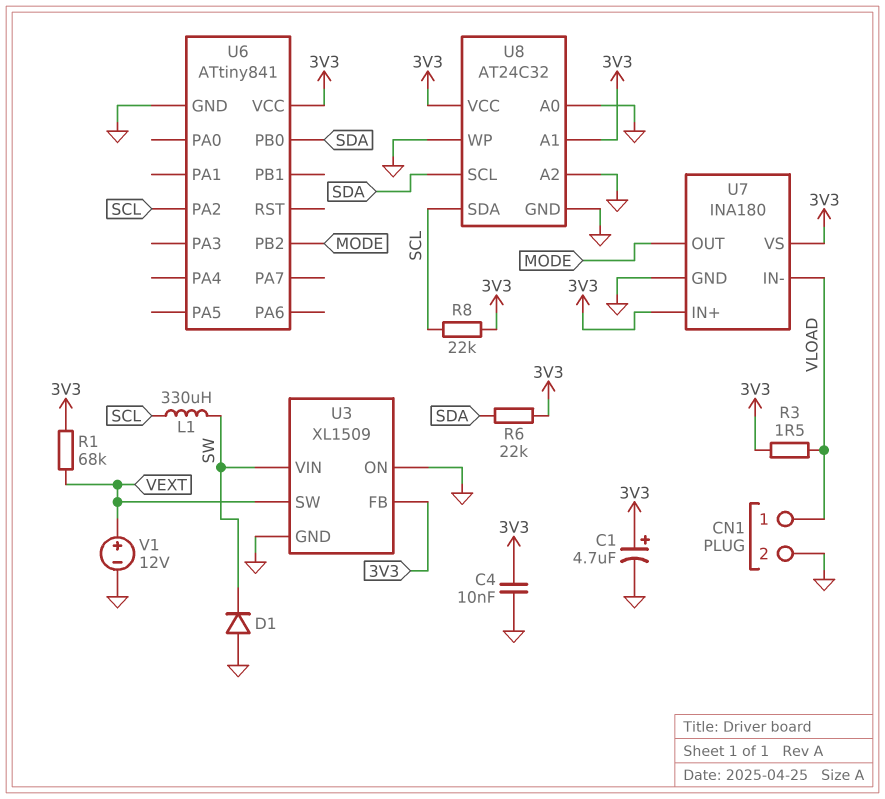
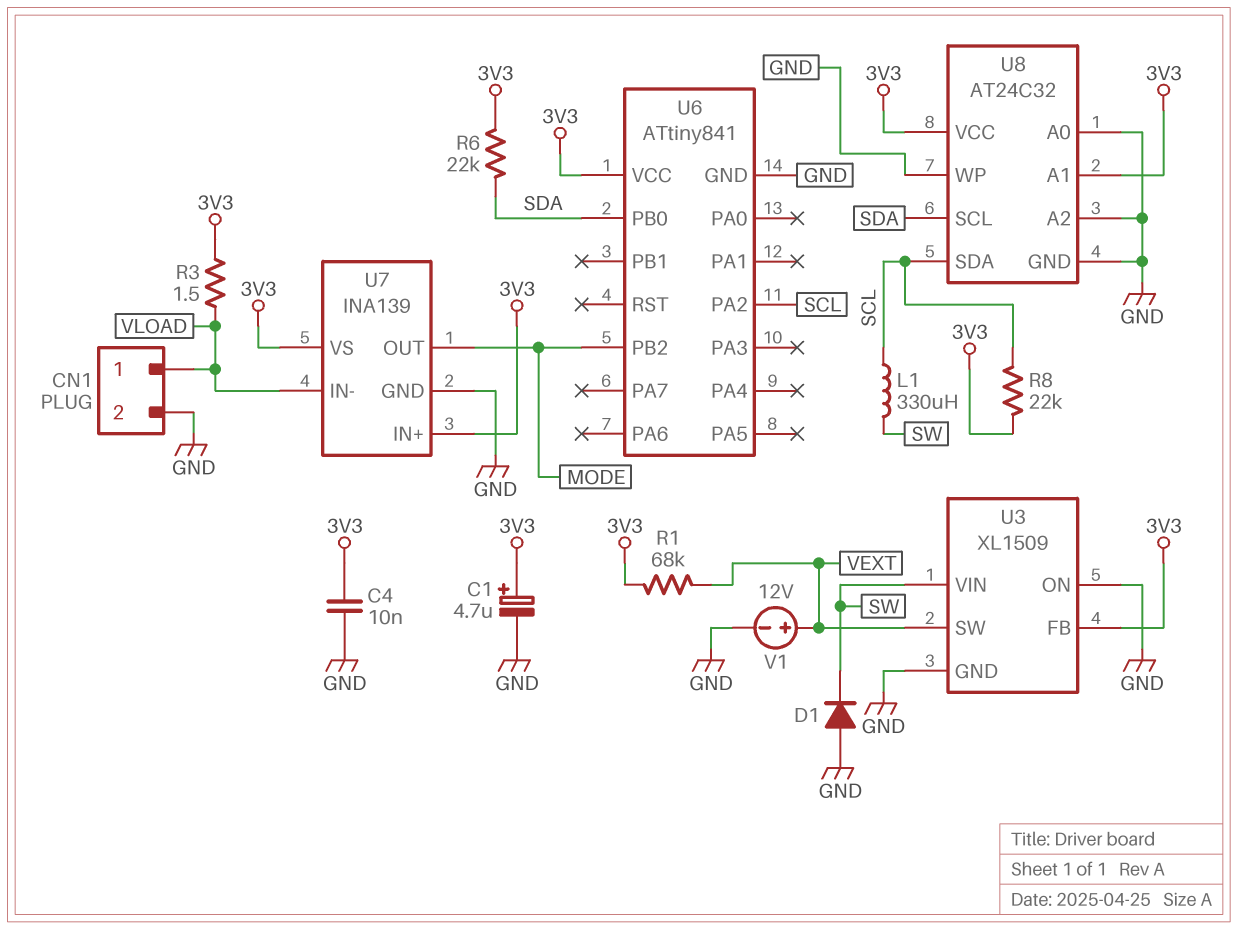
U7: INA180 -> INA139

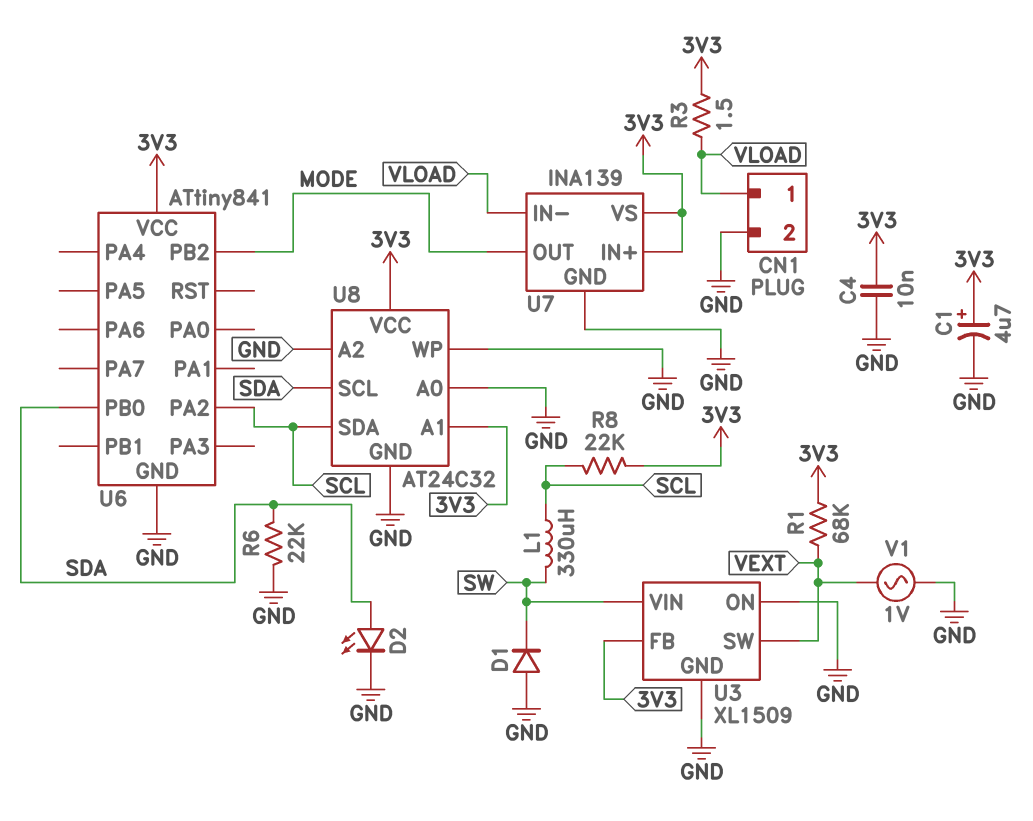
D2: none -> LED (A SDA, K GND)
R6: 22k (3V3, SDA) -> 22k (GND, SDA)
V1: 12V (plus VEXT, minus GND) -> AC 1V (GND, VEXT)

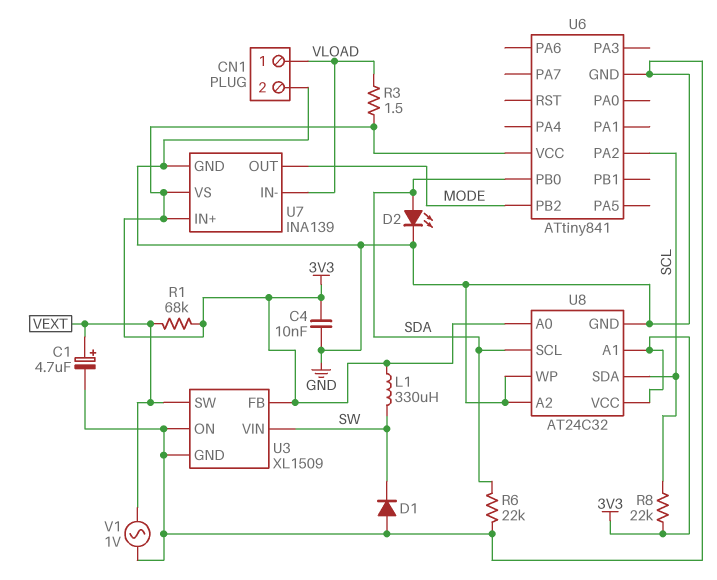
C1: 4.7uF (plus 3V3, minus GND) -> 4.7uF (plus VEXT, minus GND)
L1: 330uH (SCL, SW) -> 330uH (3V3, SW)
U8 pin A0: GND -> 3V3

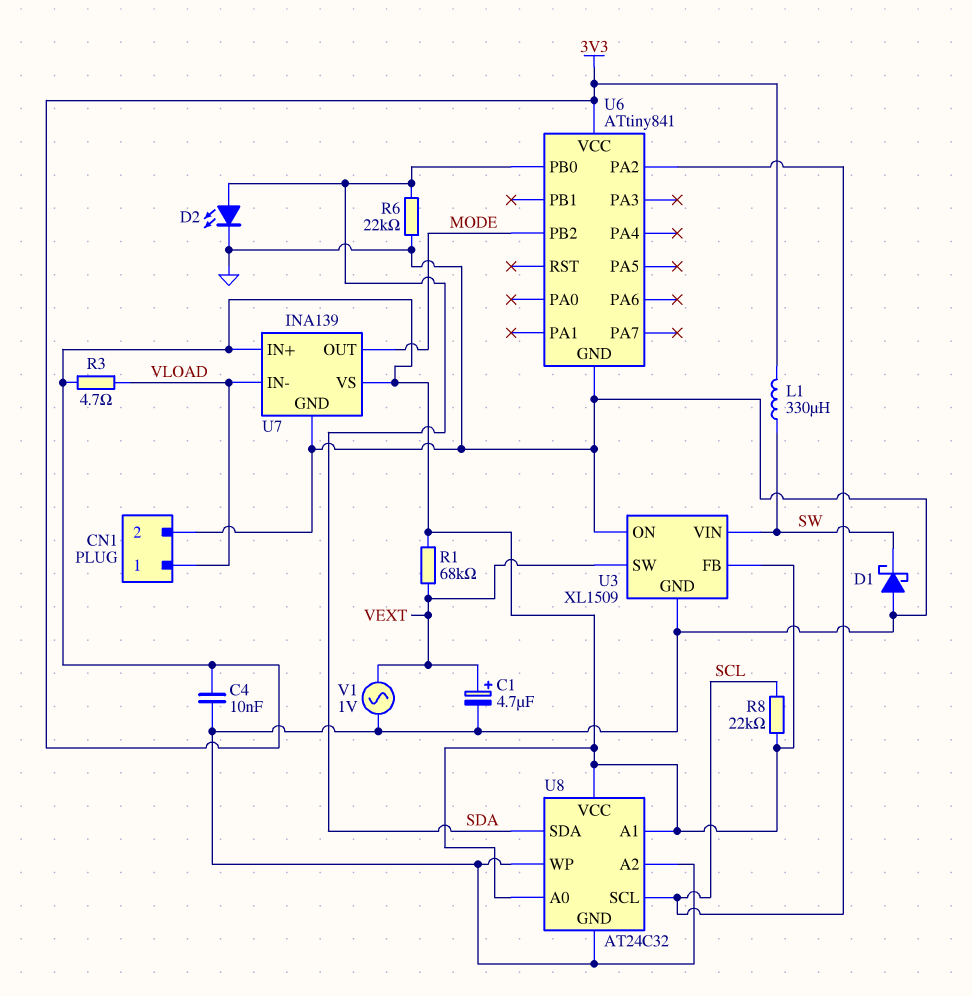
D1: diode (A GND, K SW) -> schottky (A GND, K SW)
R3: 1.5 (3V3, VLOAD) -> 4.7 (3V3, VLOAD)
U8 pin SCL: SDA -> SCL
U8 pin SDA: SCL -> SDA

